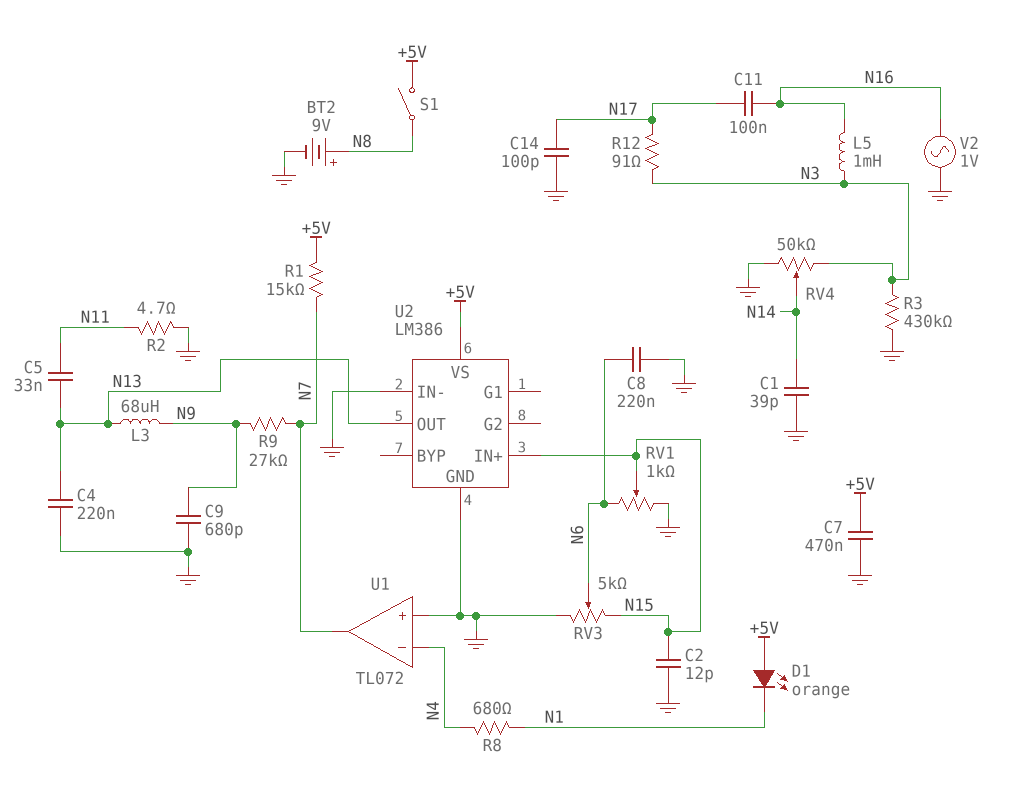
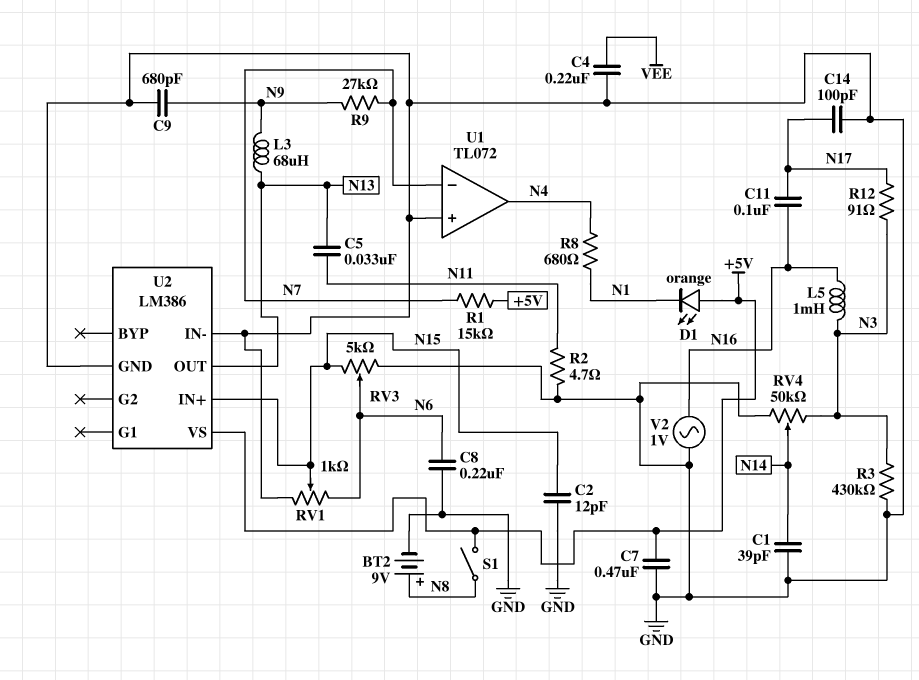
C4: 220nF (GND, N13) -> 220nF (GND, VEE)
U1 pin in-: N4 -> N7
U1 pin out: N7 -> N4

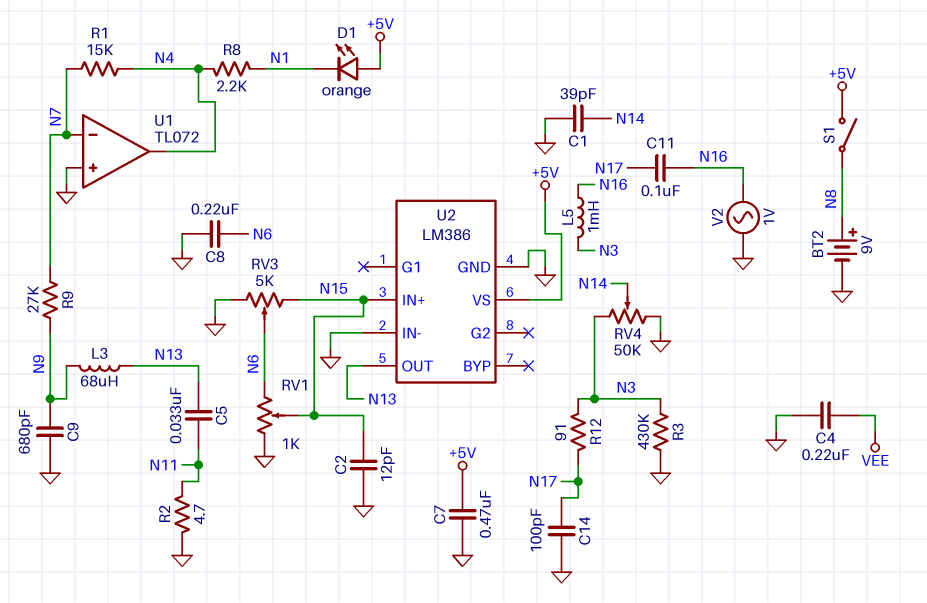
R1: 15k (+5V, N7) -> 15k (N4, N7)
R8: 680 (N1, N4) -> 2.2k (N1, N4)

